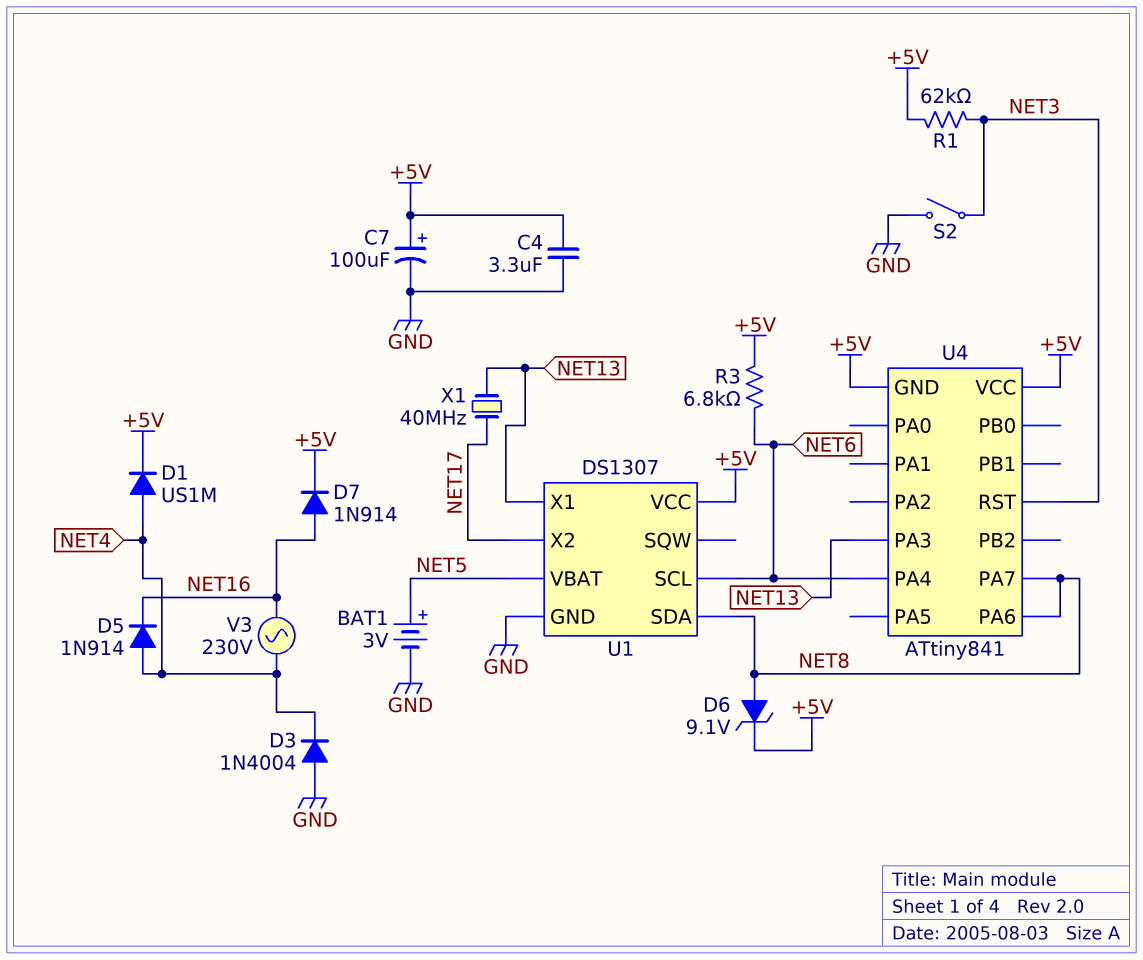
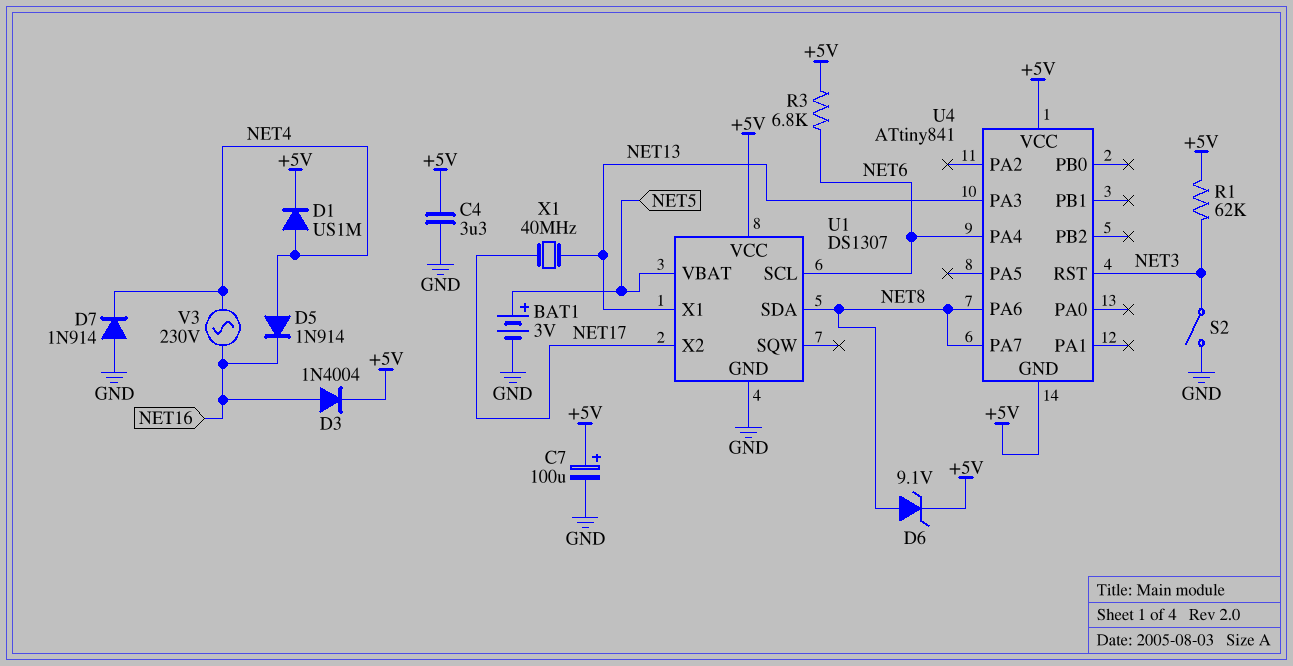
D3: diode 1N4004 (A GND, K NET4) -> diode 1N4004 (A NET16, K +5V)
D7: diode 1N914 (A NET16, K +5V) -> diode 1N914 (A GND, K NET4)

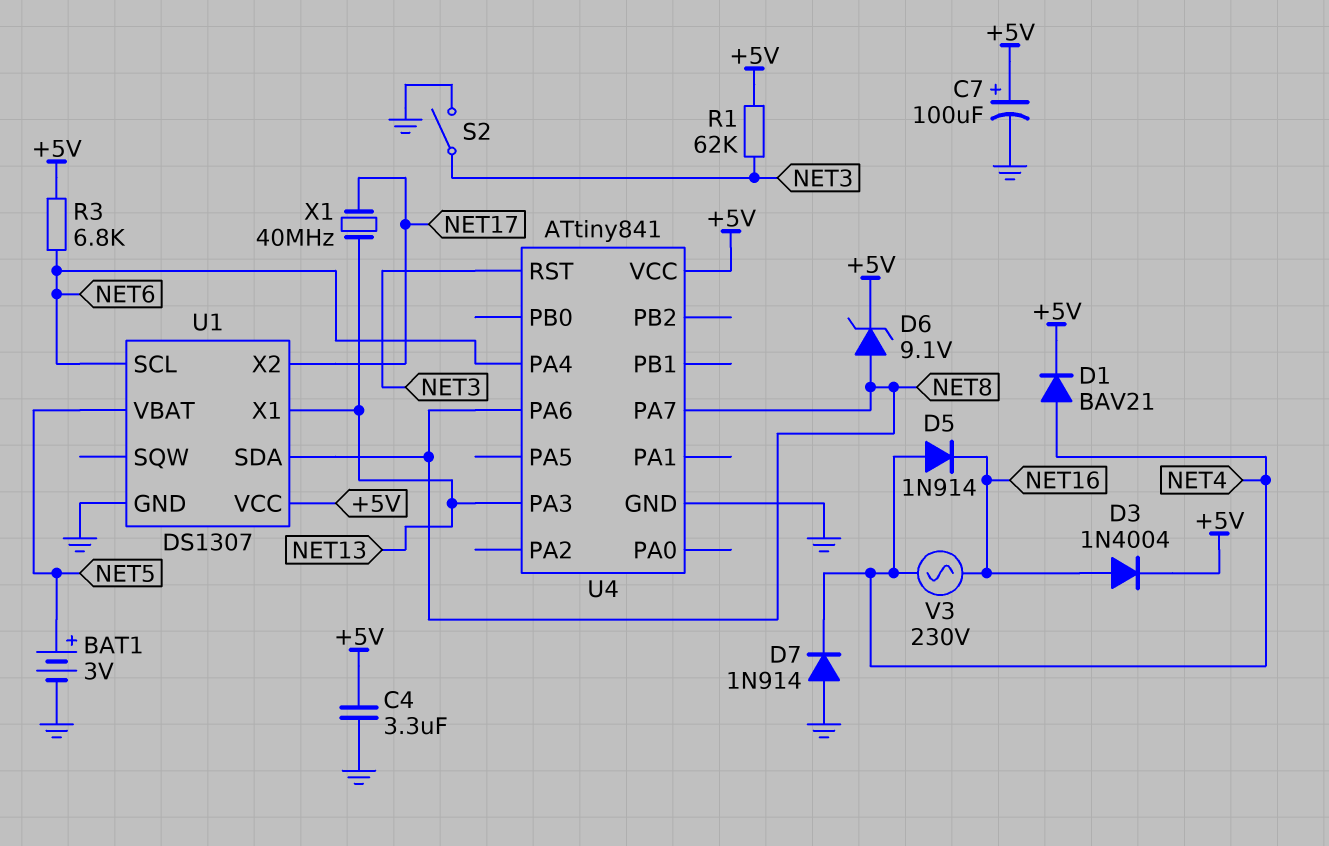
D1: diode US1M (A NET4, K +5V) -> diode BAV21 (A NET4, K +5V)
U4 pin GND: +5V -> GND

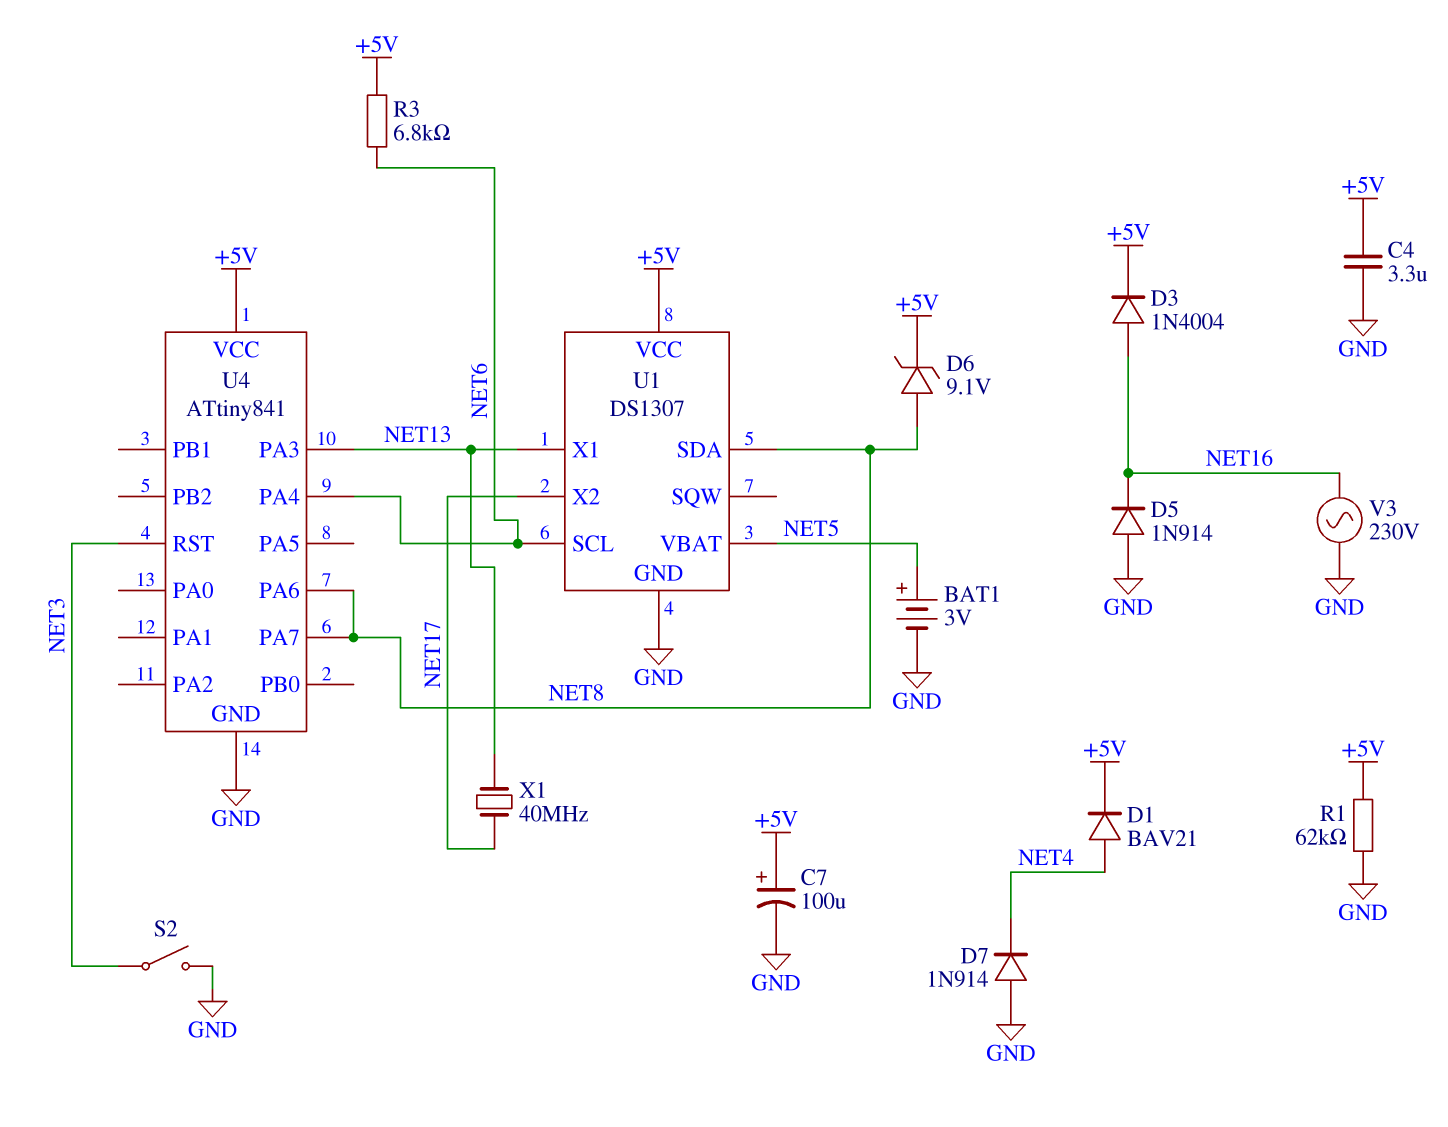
D5: diode 1N914 (A NET4, K NET16) -> diode 1N914 (A GND, K NET16)
R1: 62k (+5V, NET3) -> 62k (+5V, GND)
V3: AC 230V (NET4, NET16) -> AC 230V (GND, NET16)

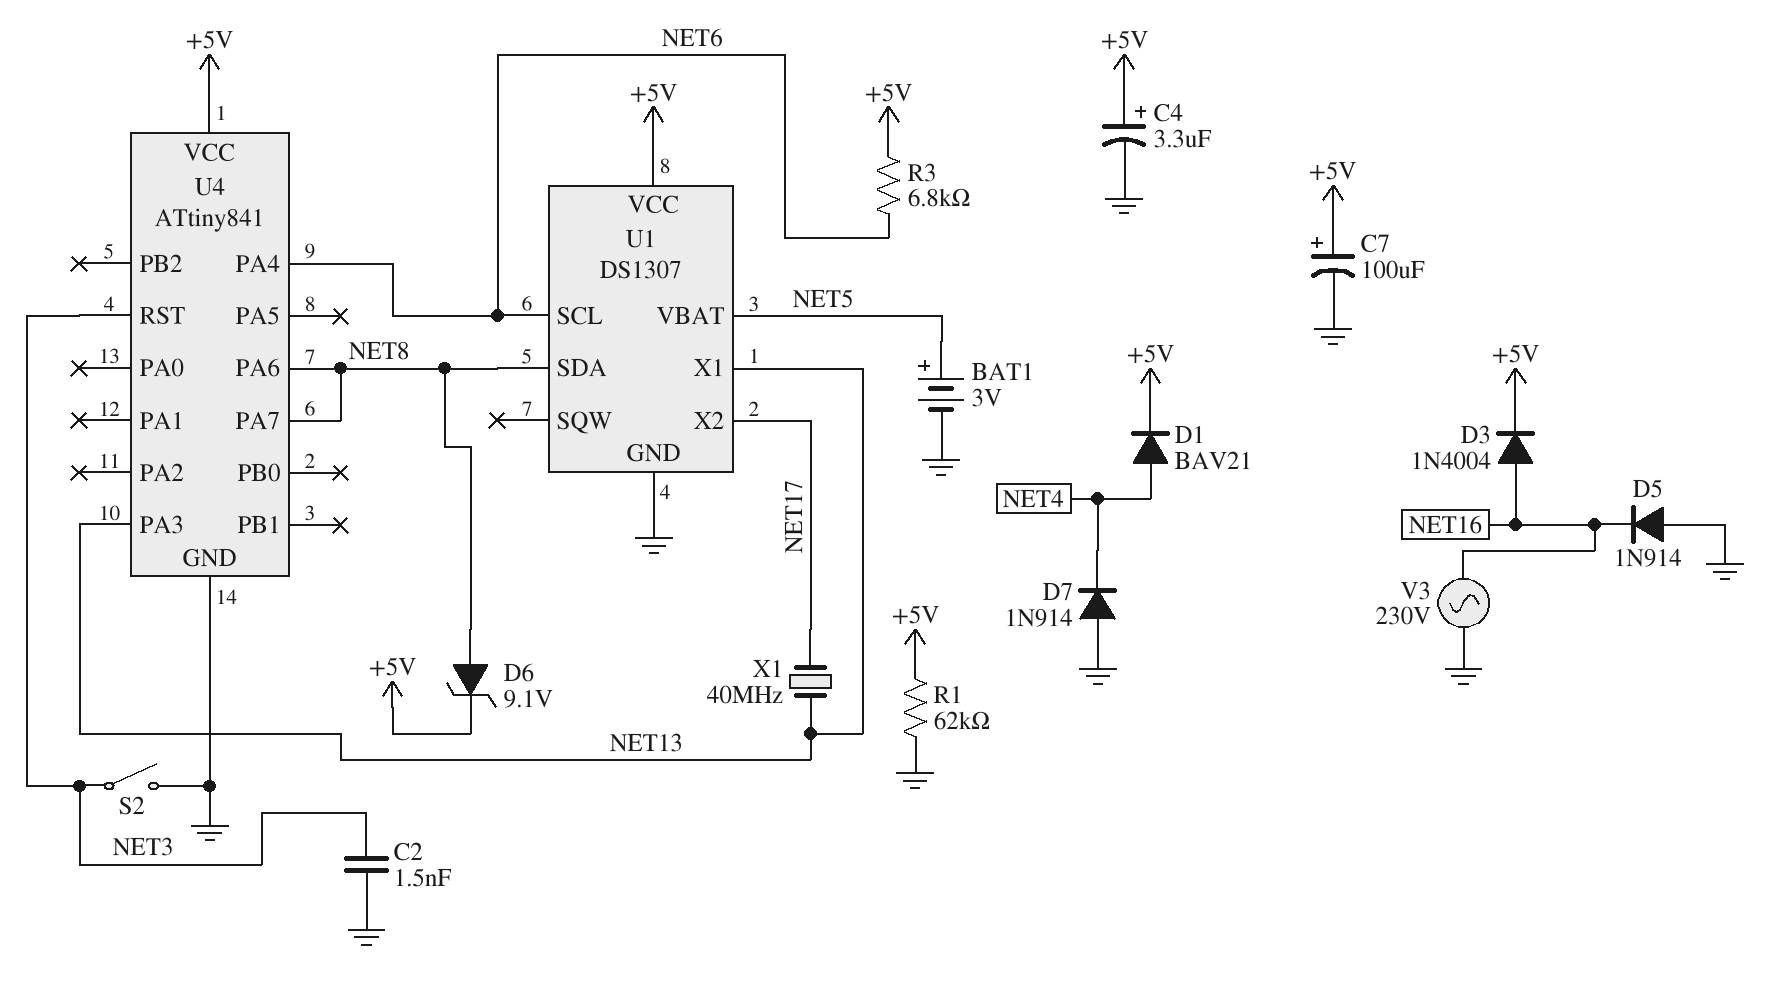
C2: none -> 1.5nF (GND, NET3)
C4: 3.3uF (+5V, GND) -> 3.3uF (plus +5V, minus GND)

